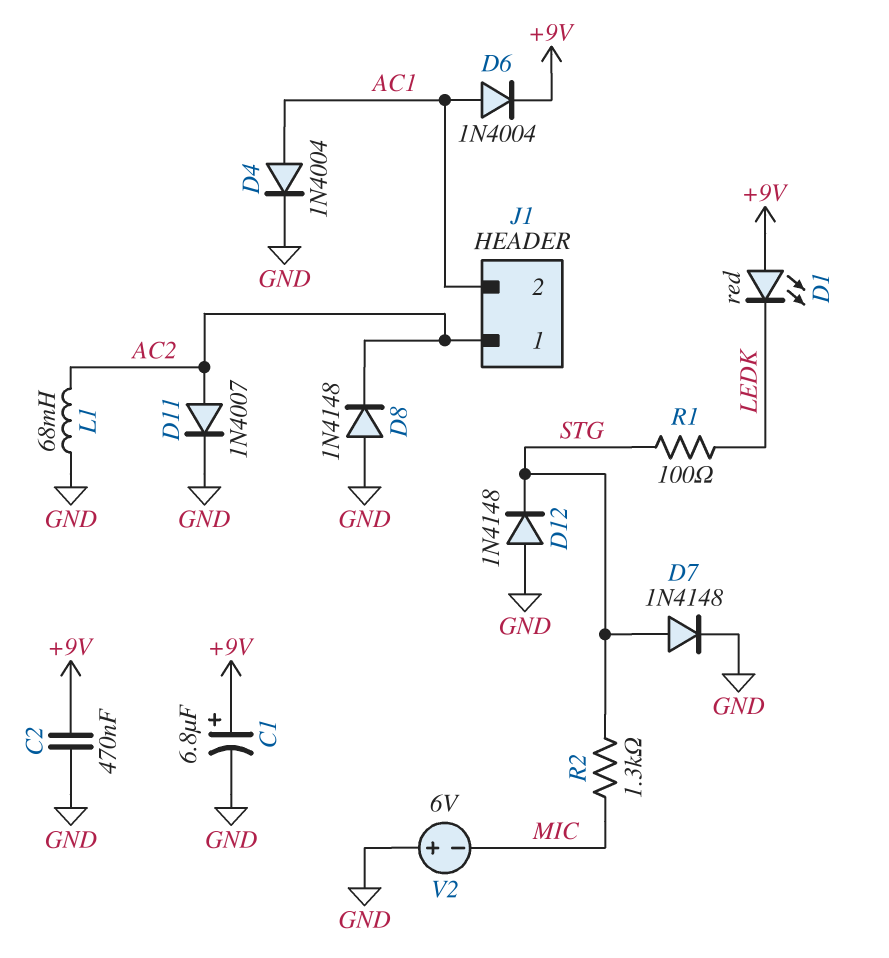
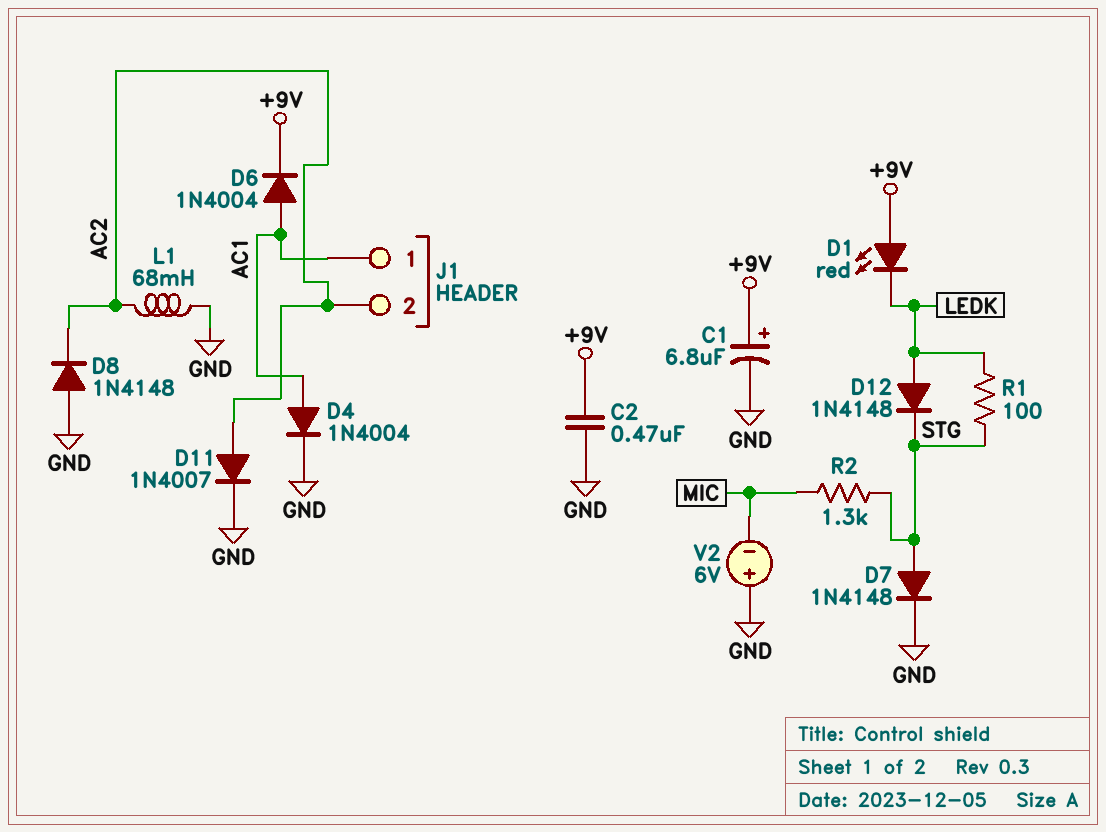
D12: diode 1N4148 (A GND, K STG) -> diode 1N4148 (A LEDK, K STG)
J1 pin 1: AC2 -> AC1
J1 pin 2: AC1 -> AC2

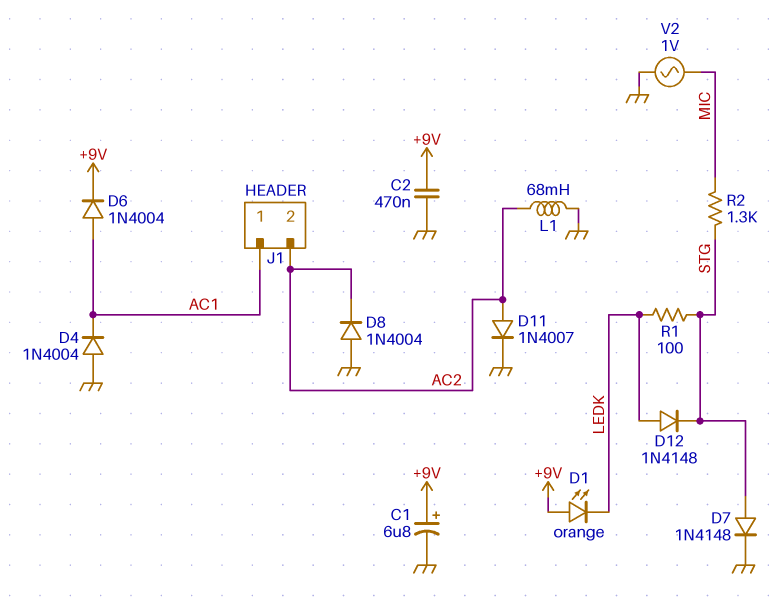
D1: LED red (A +9V, K LEDK) -> LED orange (A +9V, K LEDK)
D4: diode 1N4004 (A AC1, K GND) -> diode 1N4004 (A GND, K AC1)
D8: diode 1N4148 (A GND, K AC2) -> diode 1N4004 (A GND, K AC2)
V2: 6V (plus GND, minus MIC) -> AC 1V (GND, MIC)

